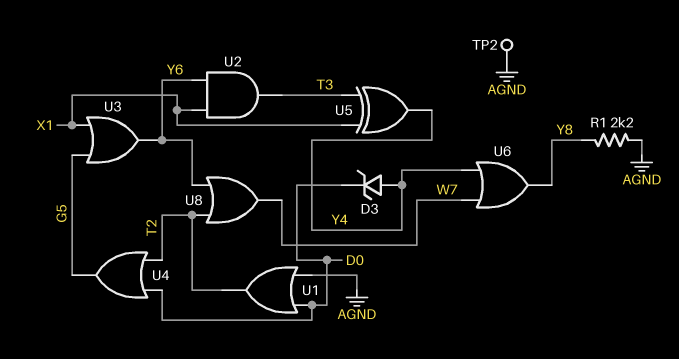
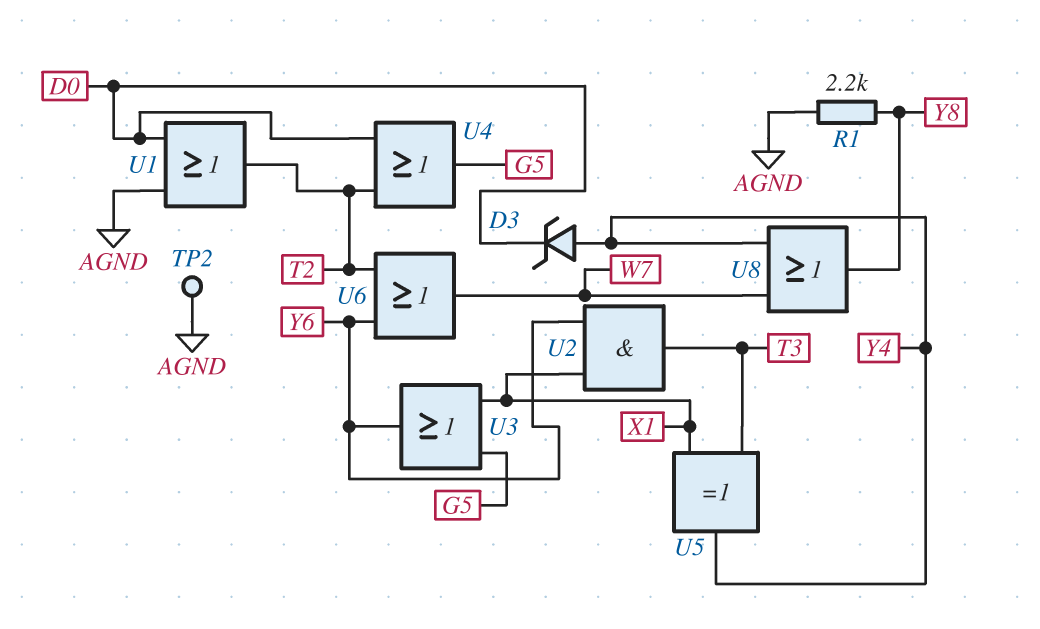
U6: OR (in W7, in Y4, out Y8) -> OR (in T2, in Y6, out W7)
U8: OR (in T2, in Y6, out W7) -> OR (in W7, in Y4, out Y8)

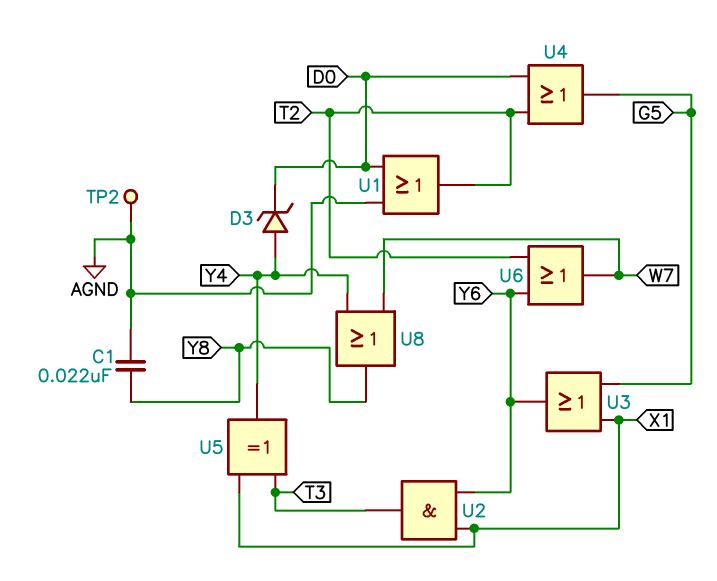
C1: none -> 22nF (AGND, Y8)
R1: 2.2k (AGND, Y8) -> none

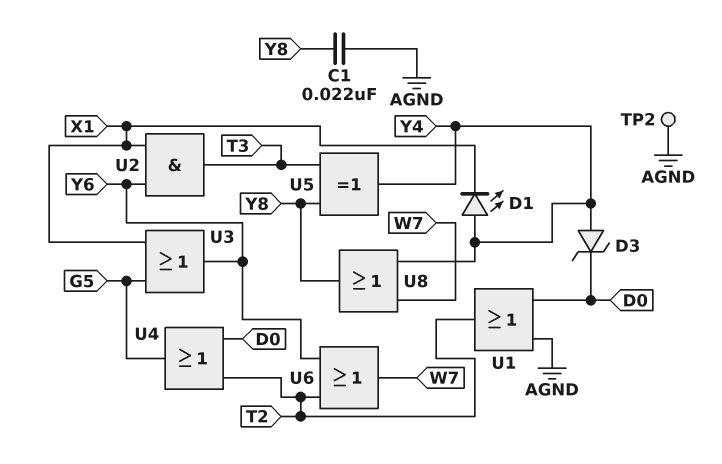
D1: none -> LED (A Y4, K X1)
U5: XOR (in T3, in X1, out Y4) -> XOR (in T3, in Y8, out Y4)

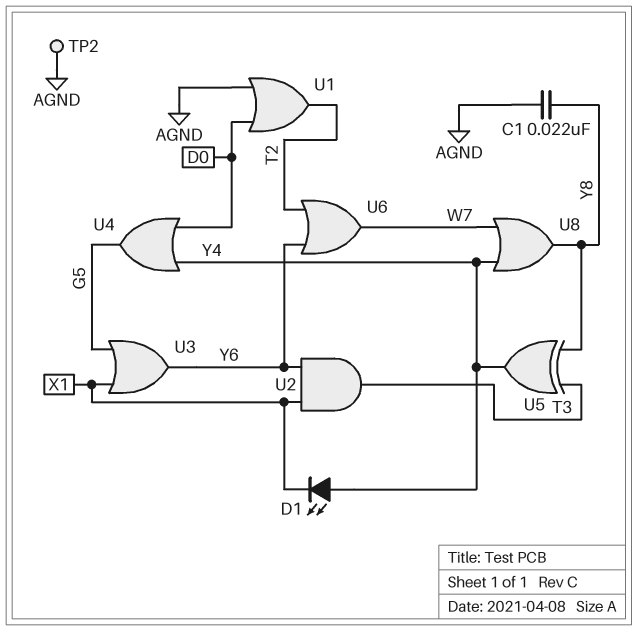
D3: zener (A Y4, K D0) -> none
U4: OR (in D0, in T2, out G5) -> OR (in D0, in Y4, out G5)

